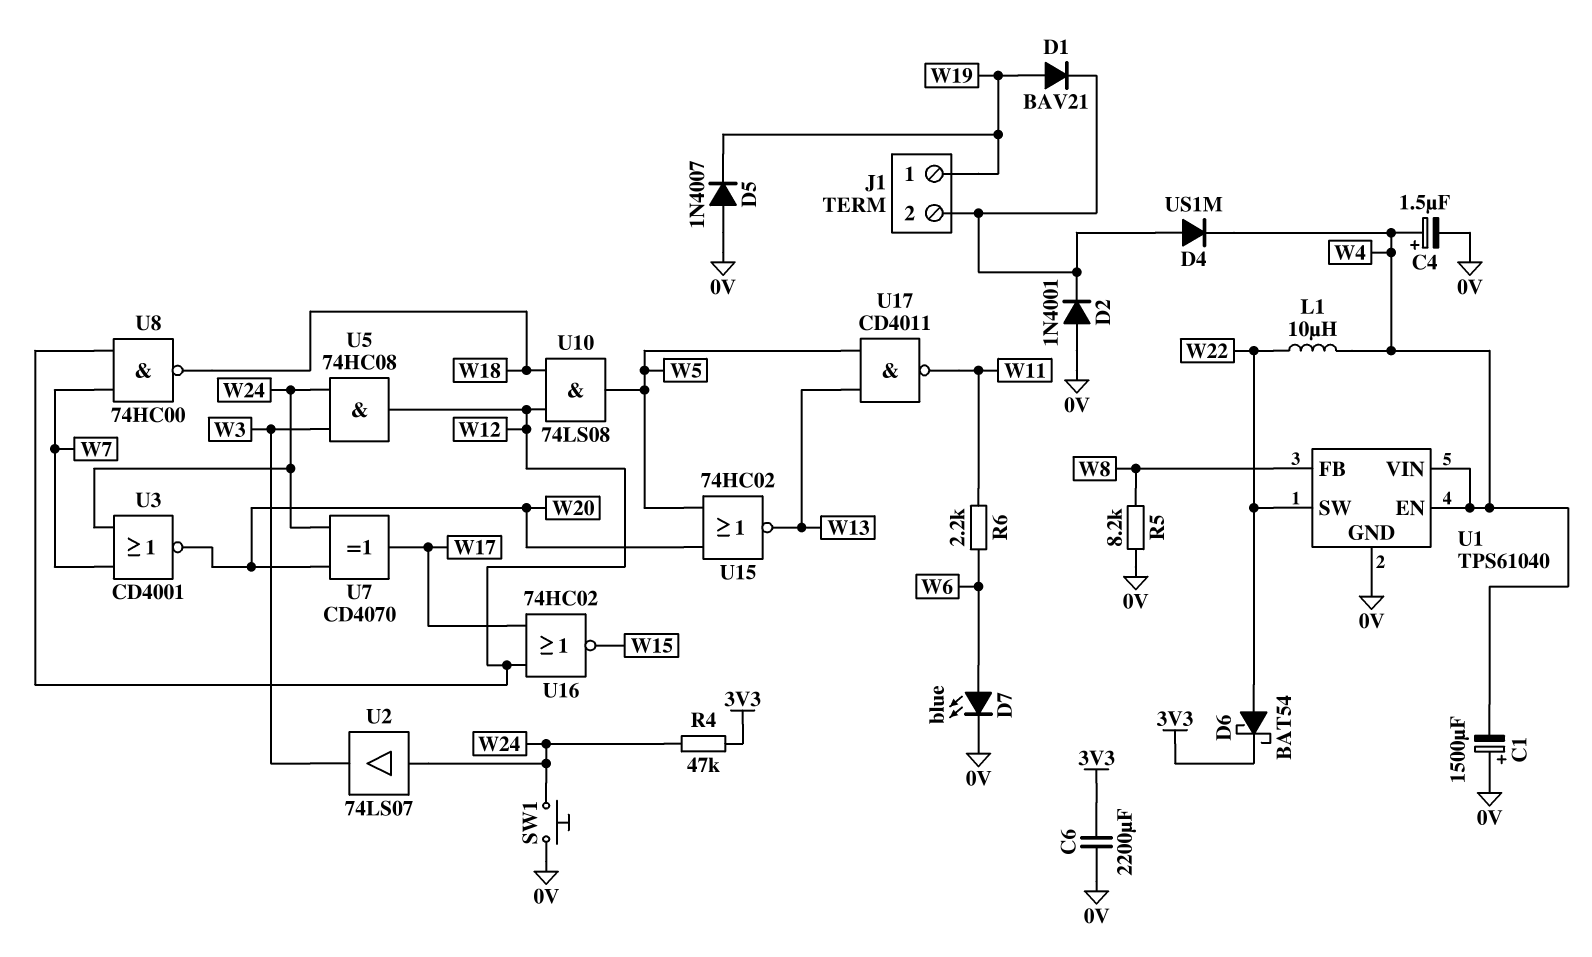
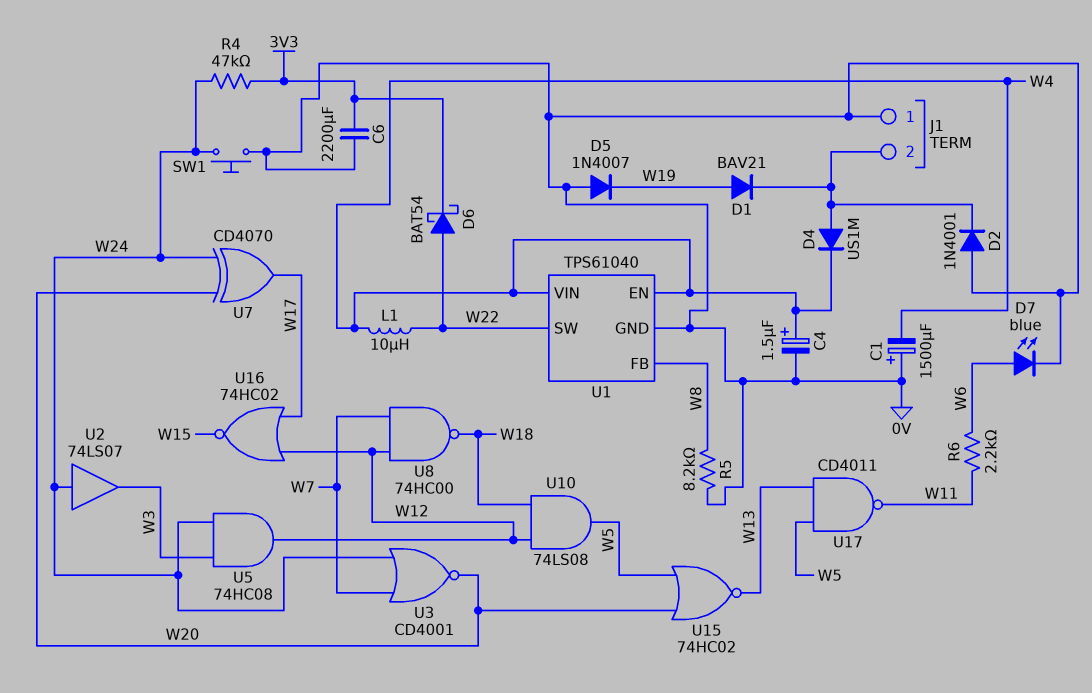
J1 pin 1: W19 -> 0V

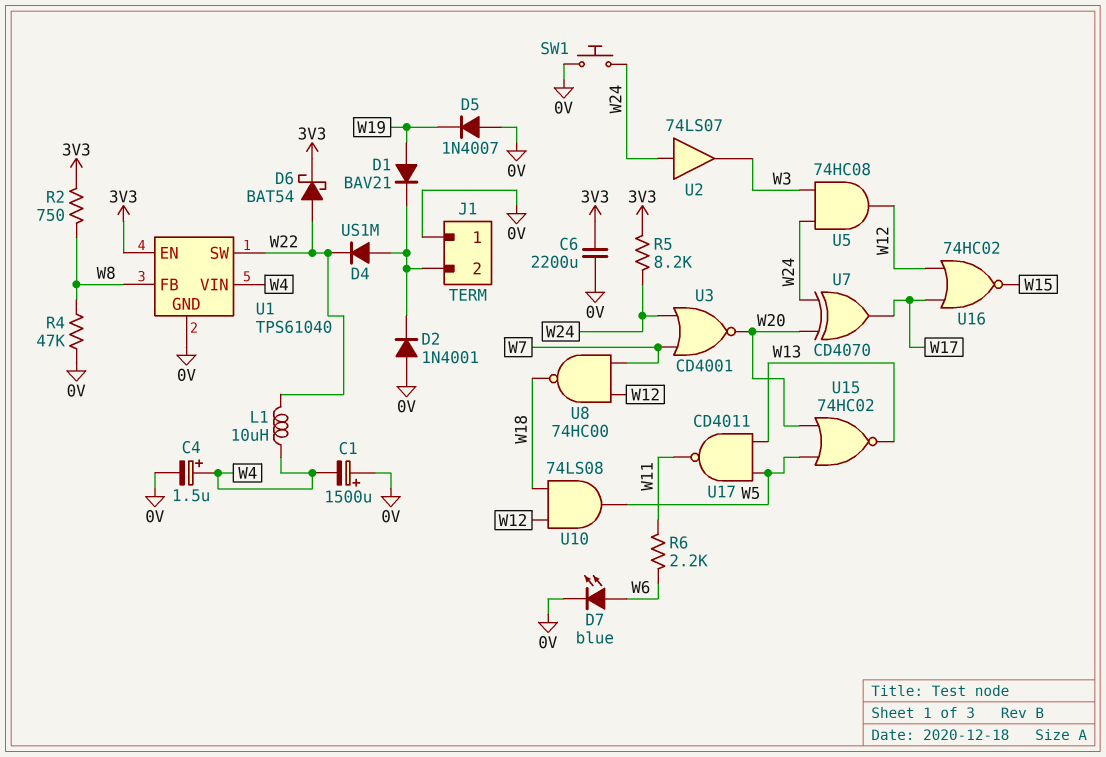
D4: diode US1M (A J1/2, K W4) -> diode US1M (A J1/2, K W22)
R2: none -> 750 (3V3, W8)
R4: 47k (3V3, W24) -> 47k (0V, W8)
R5: 8.2k (0V, W8) -> 8.2k (3V3, W24)
U1 pin EN: W4 -> 3V3

